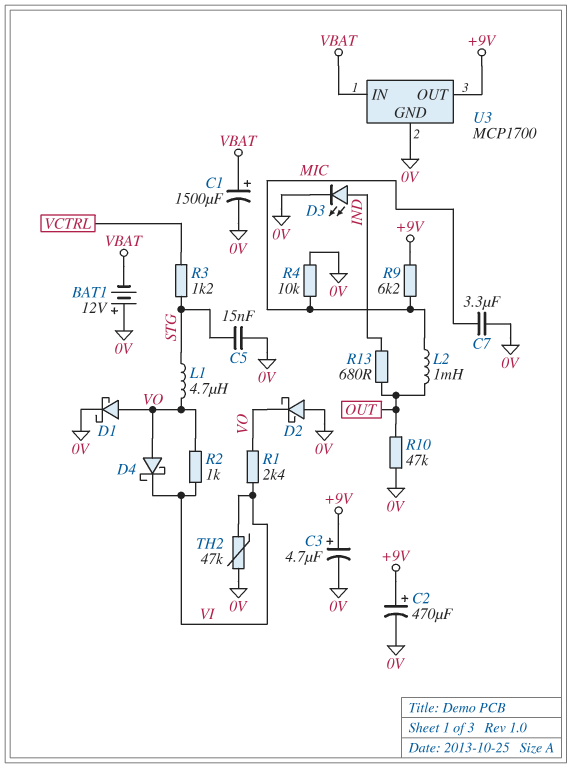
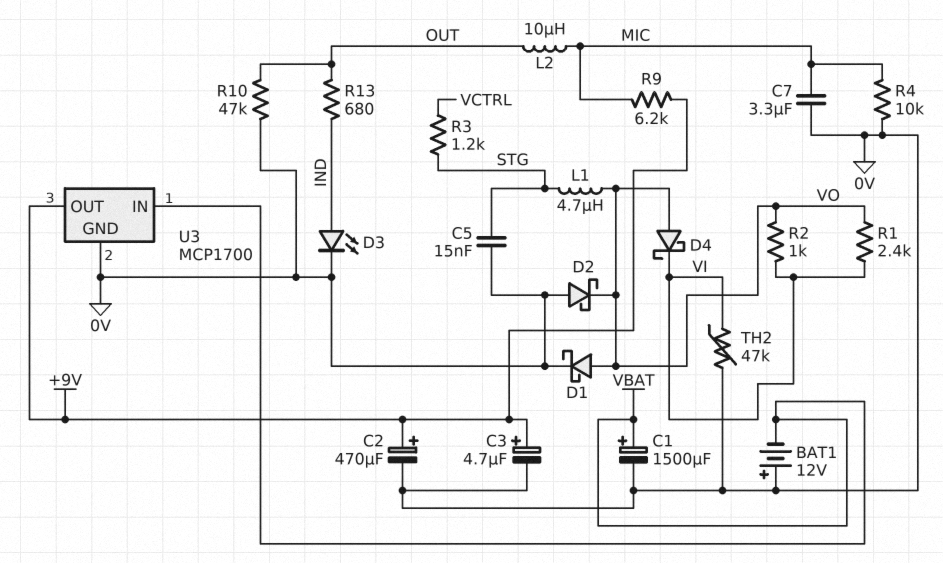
L2: 1mH (MIC, OUT) -> 10uH (MIC, OUT)

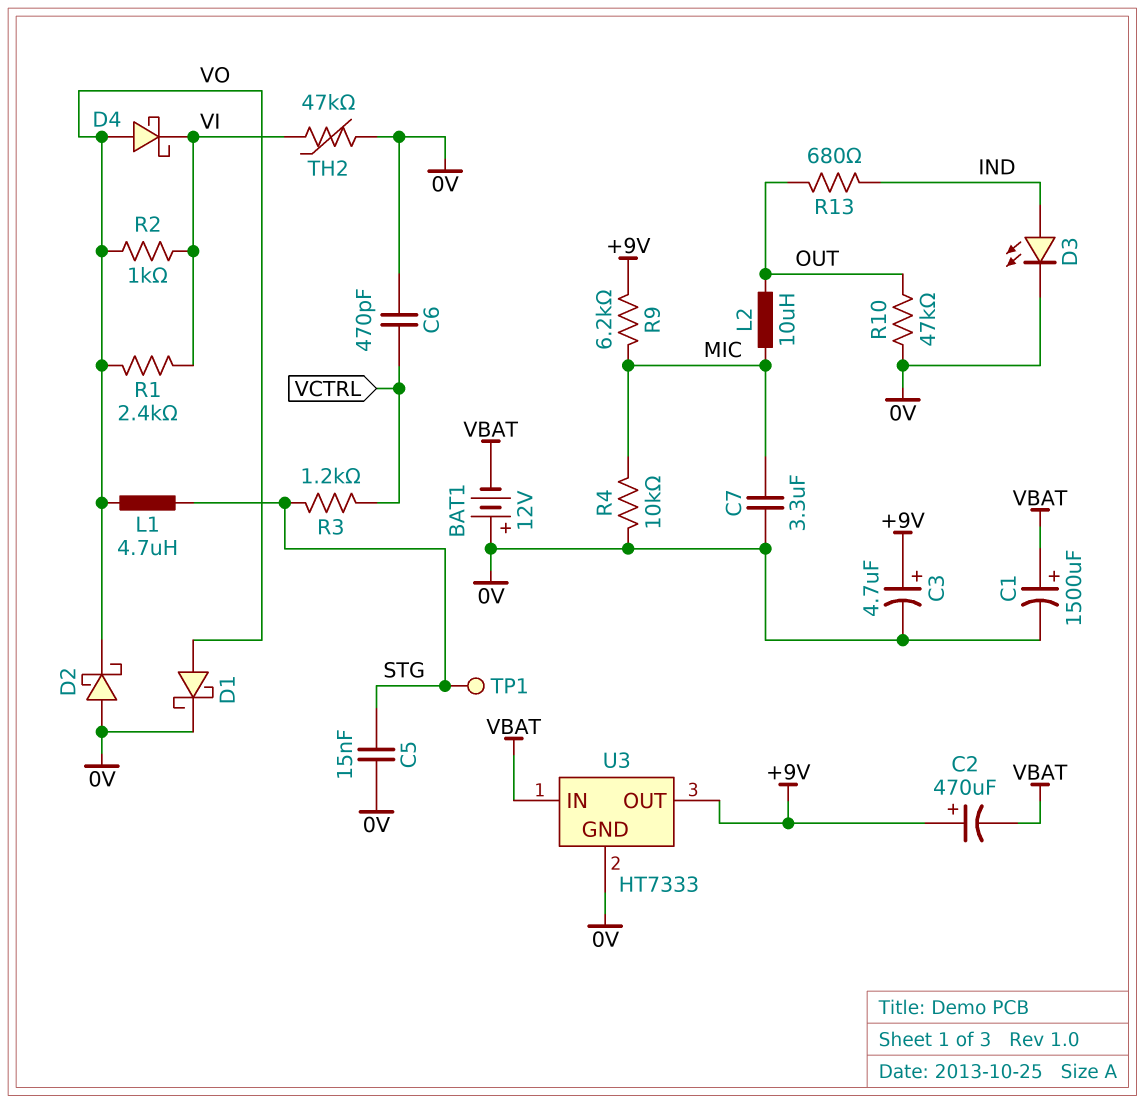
C2: 470uF (plus +9V, minus 0V) -> 470uF (plus +9V, minus VBAT)
C6: none -> 470pF (0V, VCTRL)
TP1: none -> test point (STG)
U3: MCP1700 -> HT7333

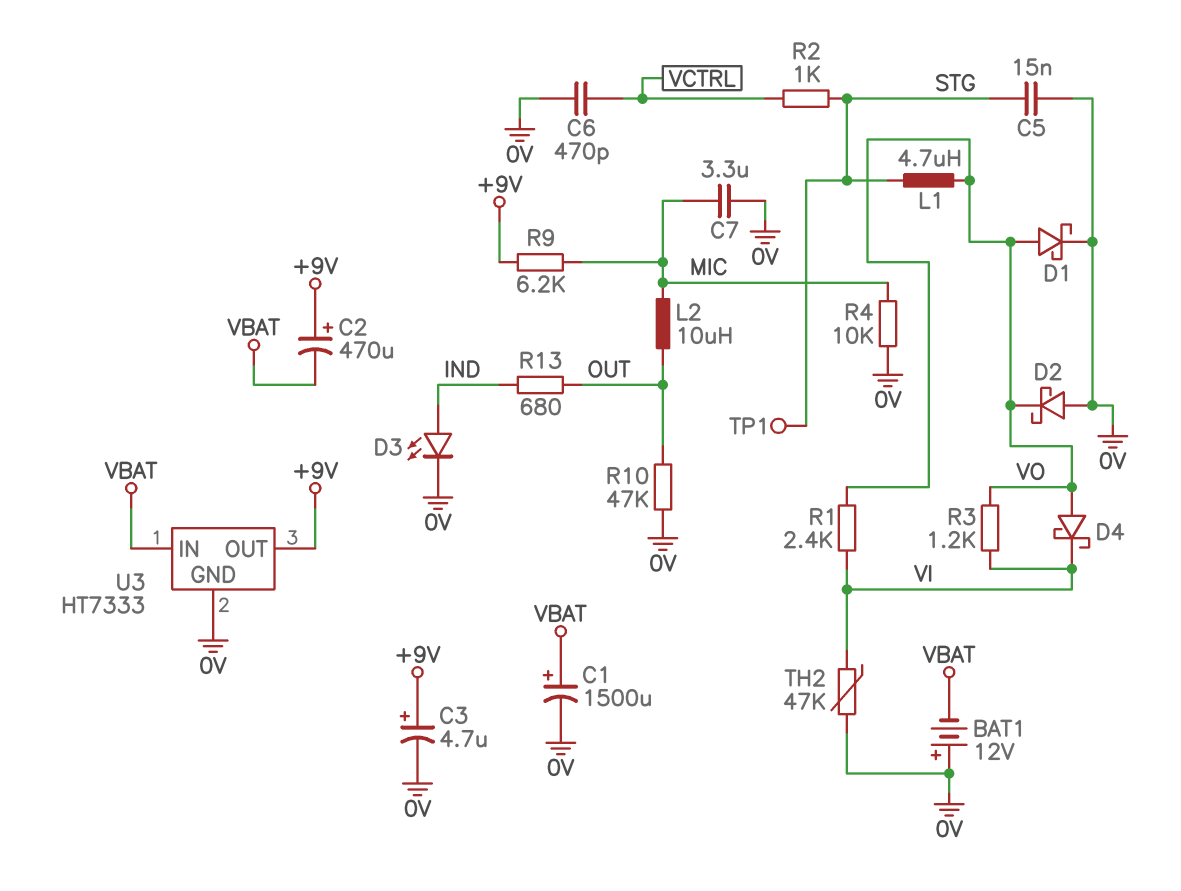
R2: 1k (VI, VO) -> 1k (STG, VCTRL)
R3: 1.2k (STG, VCTRL) -> 1.2k (VI, VO)

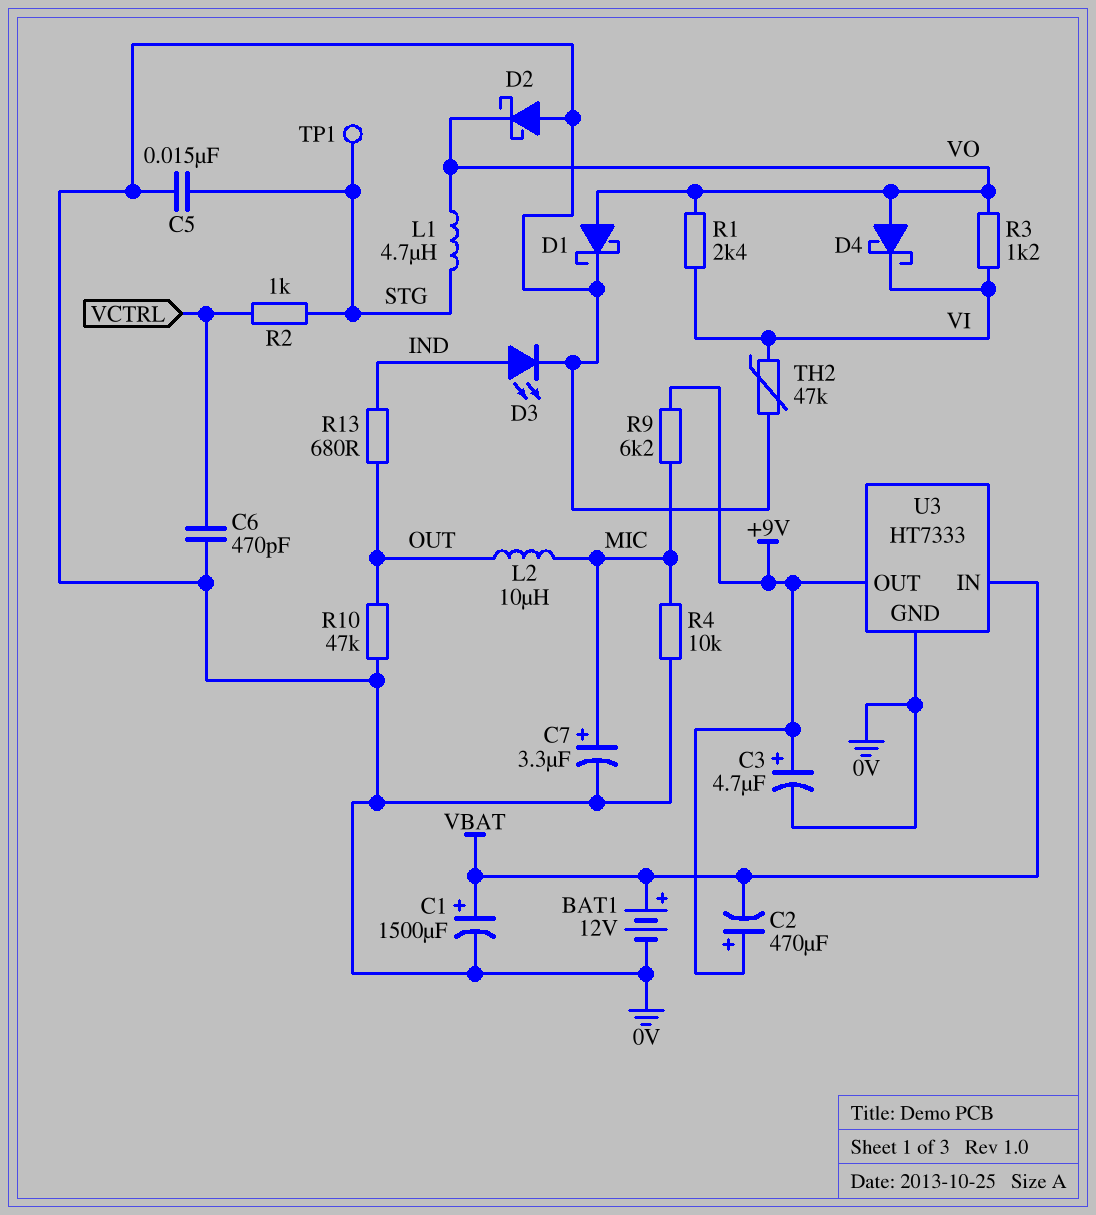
BAT1: 12V (plus 0V, minus VBAT) -> 12V (plus VBAT, minus 0V)
C7: 3.3uF (0V, MIC) -> 3.3uF (plus MIC, minus 0V)

